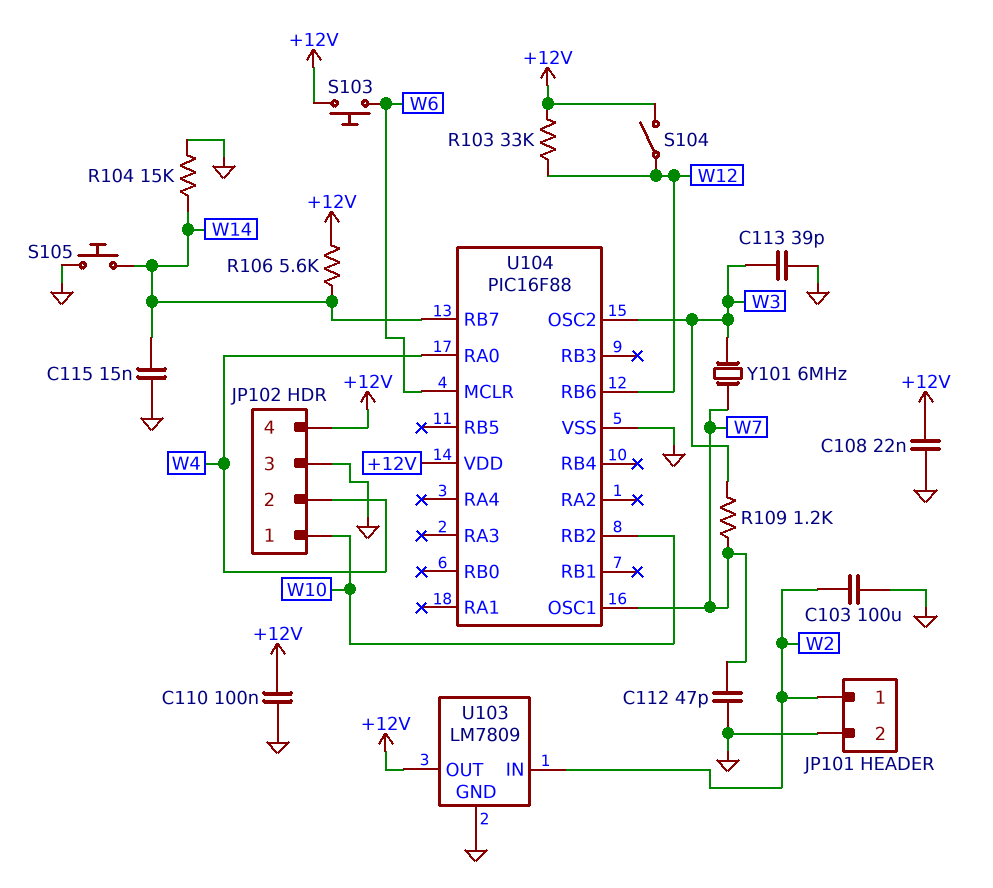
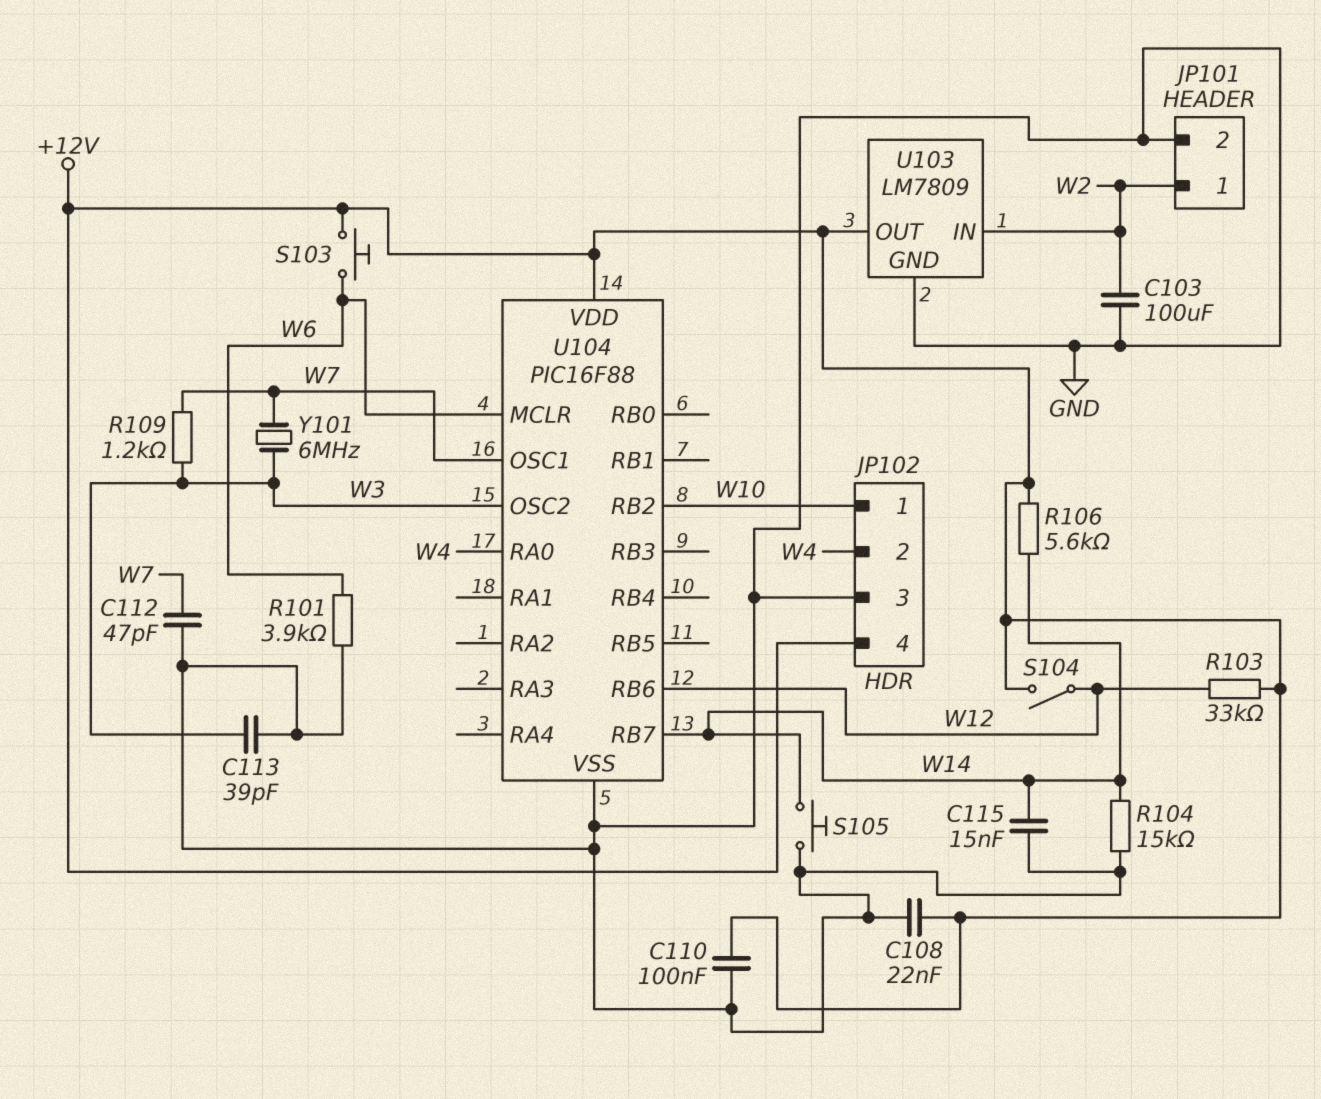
R101: none -> 3.9k (GND, W6)

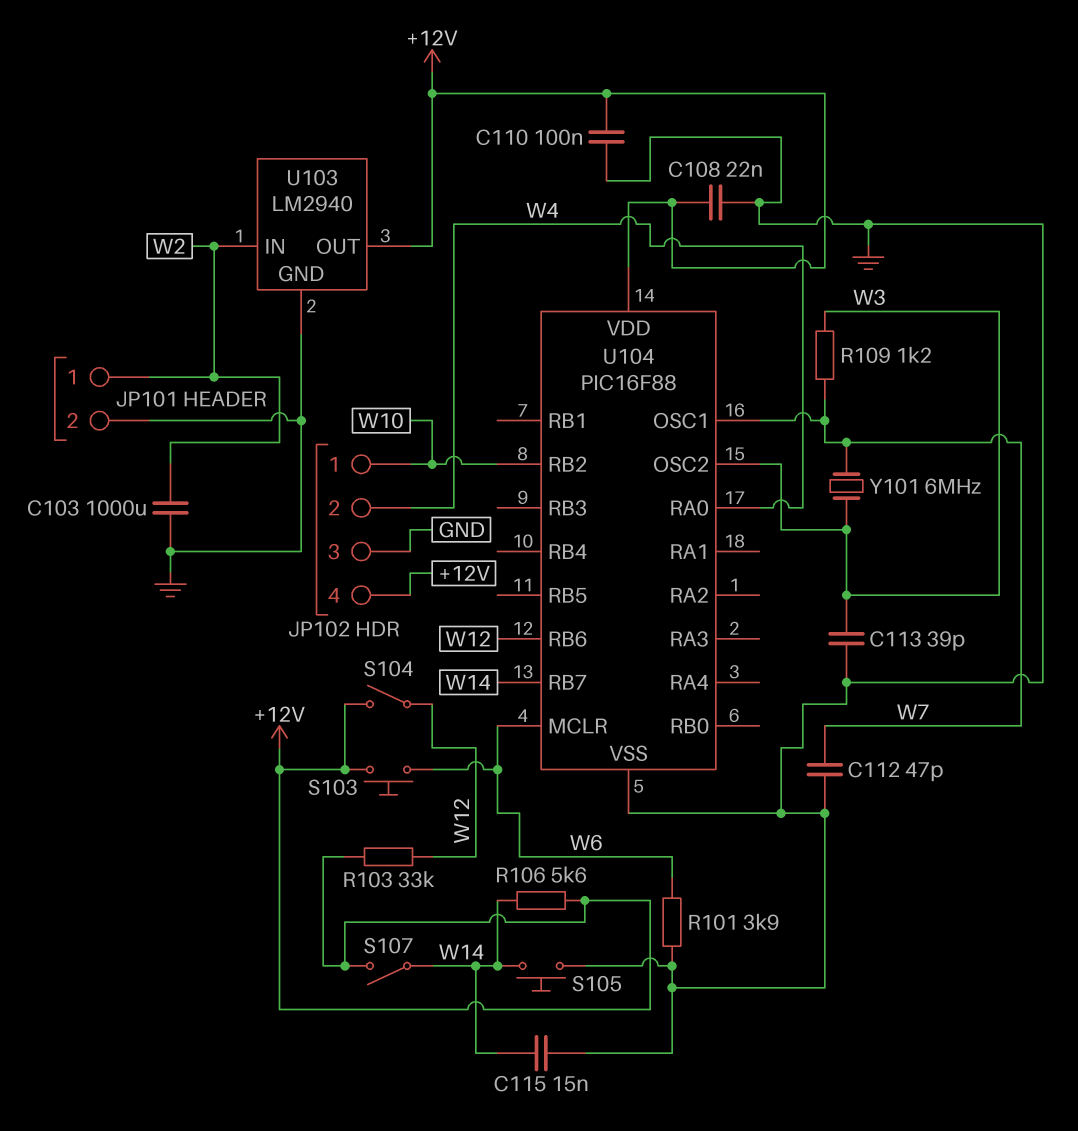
C103: 100uF (GND, W2) -> 1000uF (GND, W2)
R104: 15k (GND, W14) -> none
S107: none -> switch (+12V, W14)
U103: LM7809 -> LM2940

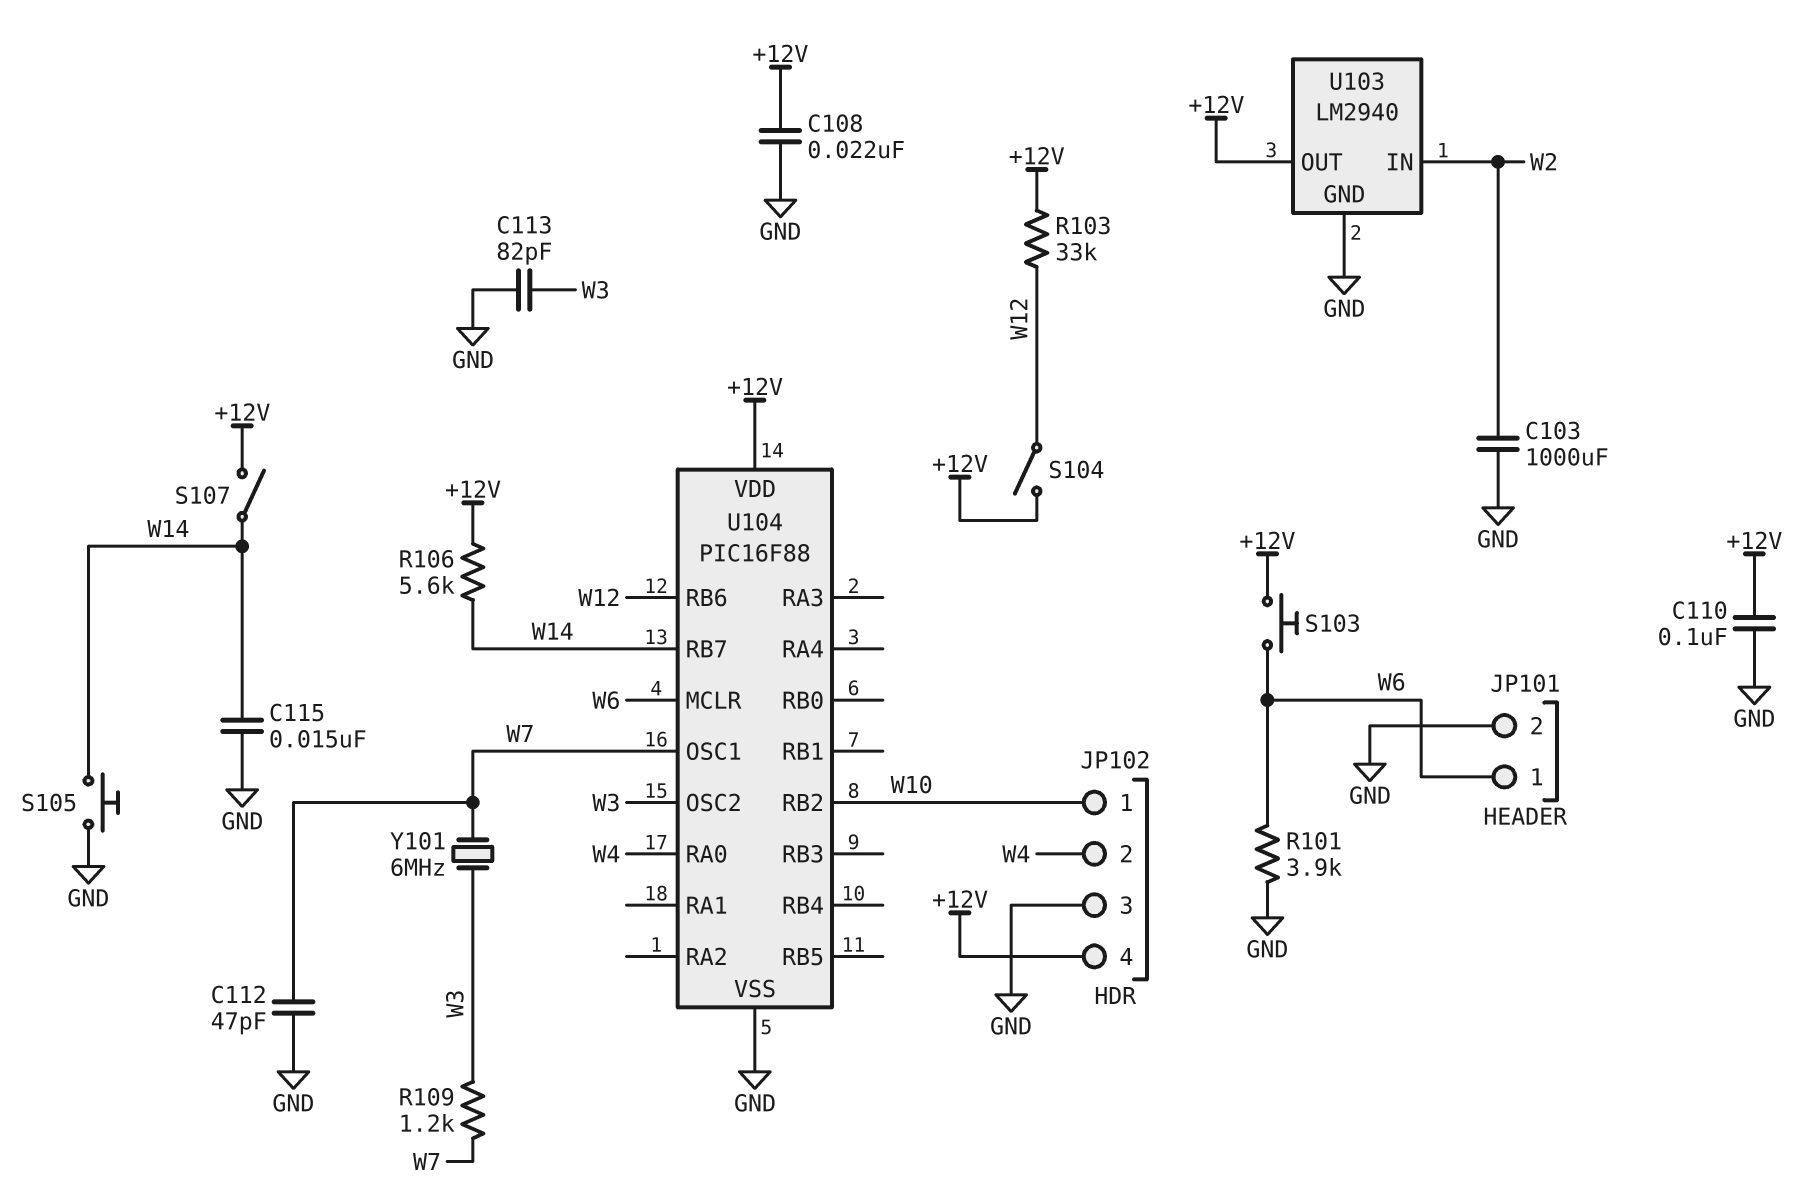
C113: 39pF (GND, W3) -> 82pF (GND, W3)
JP101 pin 1: W2 -> W6

